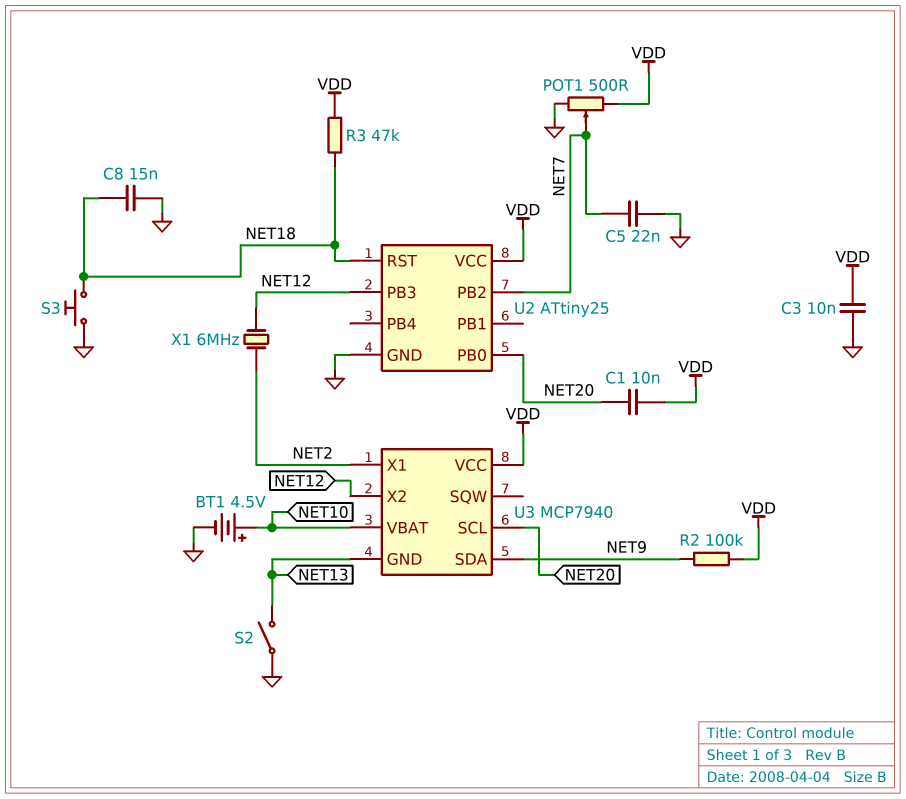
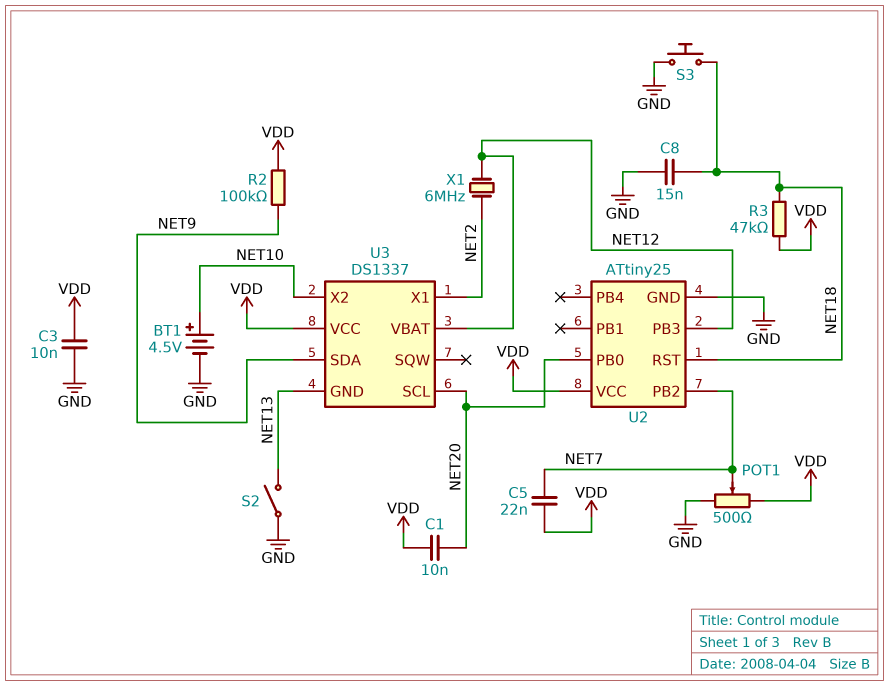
C5: 22nF (GND, NET7) -> 22nF (NET7, VDD)
U3: MCP7940 -> DS1337
U3 pin VBAT: NET10 -> NET12
U3 pin X2: NET12 -> NET10

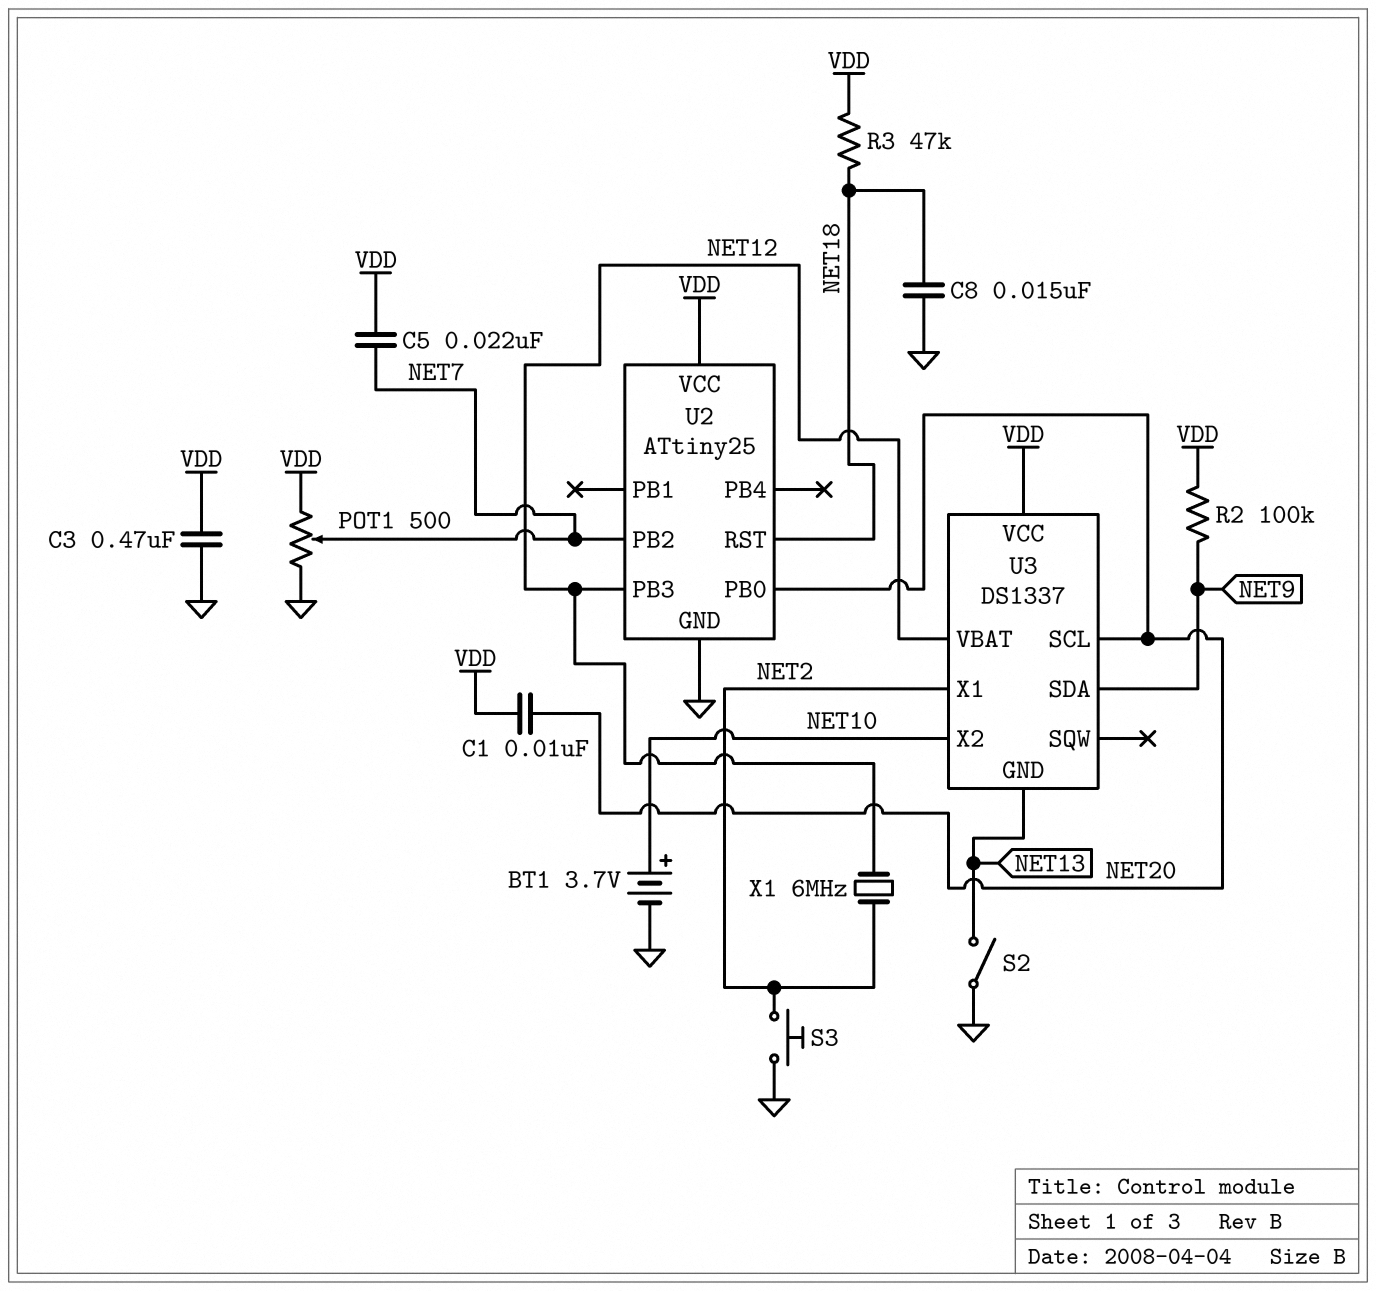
BT1: 4.5V (plus NET10, minus GND) -> 3.7V (plus NET10, minus GND)
C3: 10nF (GND, VDD) -> 470nF (GND, VDD)
S3: button (GND, NET18) -> button (GND, NET2)

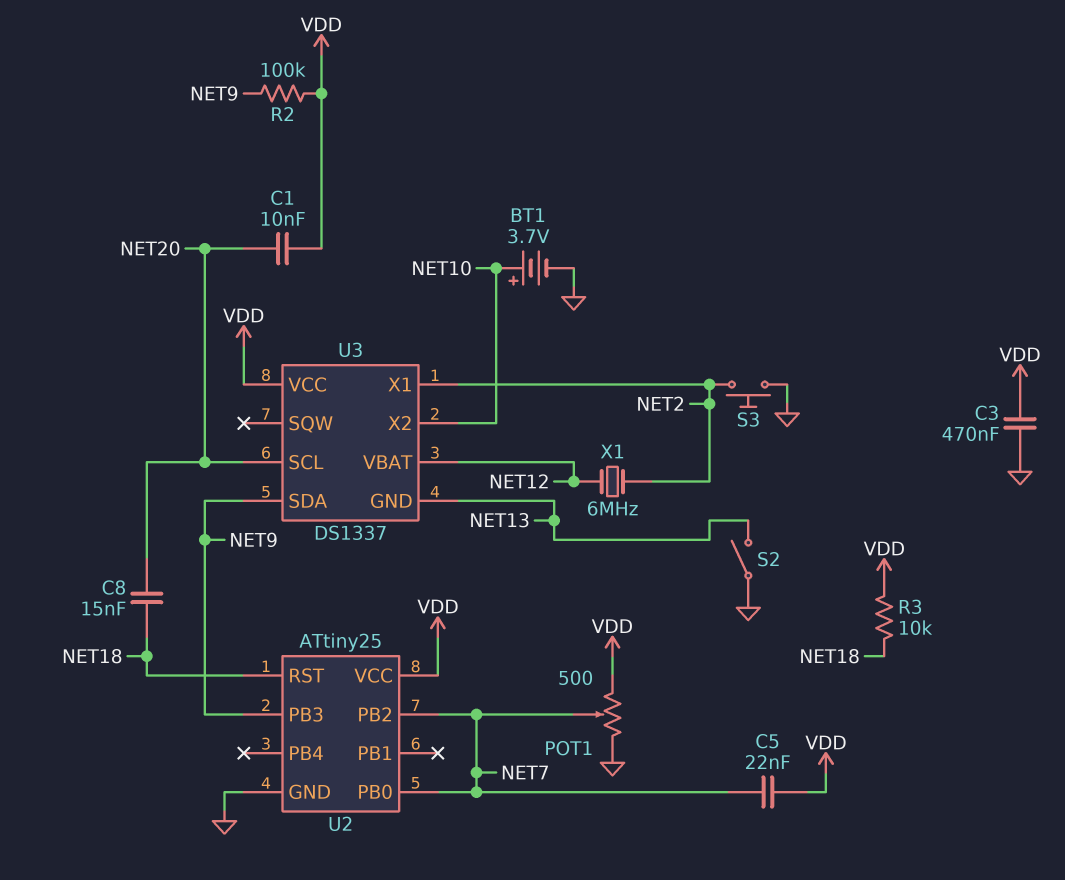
C8: 15nF (GND, NET18) -> 15nF (NET18, NET20)
R3: 47k (NET18, VDD) -> 10k (NET18, VDD)
U2 pin PB0: NET20 -> NET7
U2 pin PB3: NET12 -> NET9

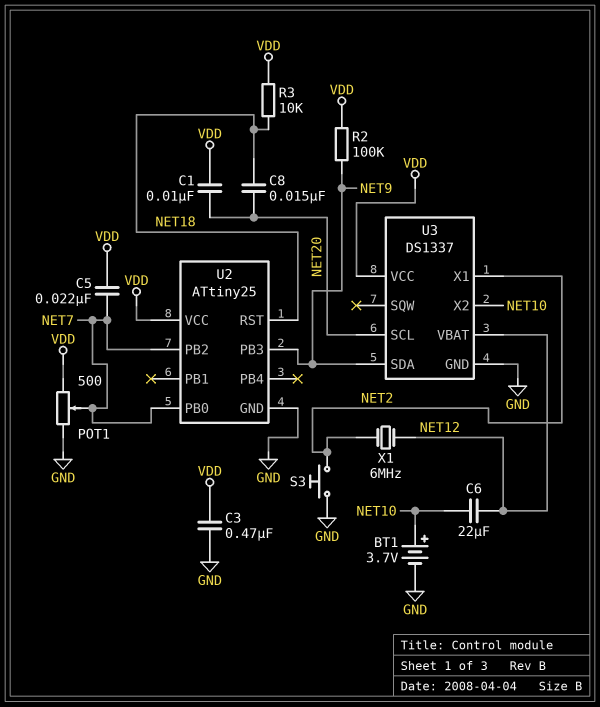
C6: none -> 22uF (NET10, NET12)
S2: switch (GND, NET13) -> none
U3 pin GND: NET13 -> GND

